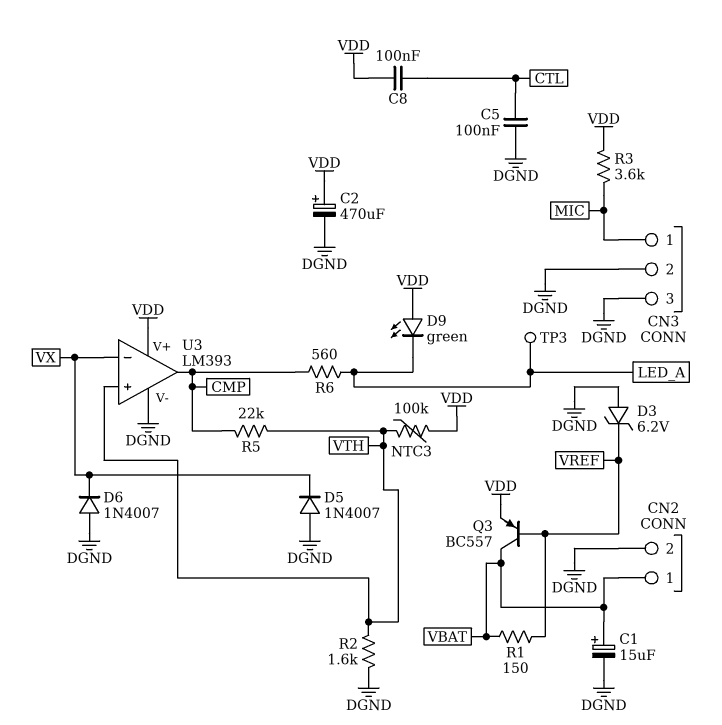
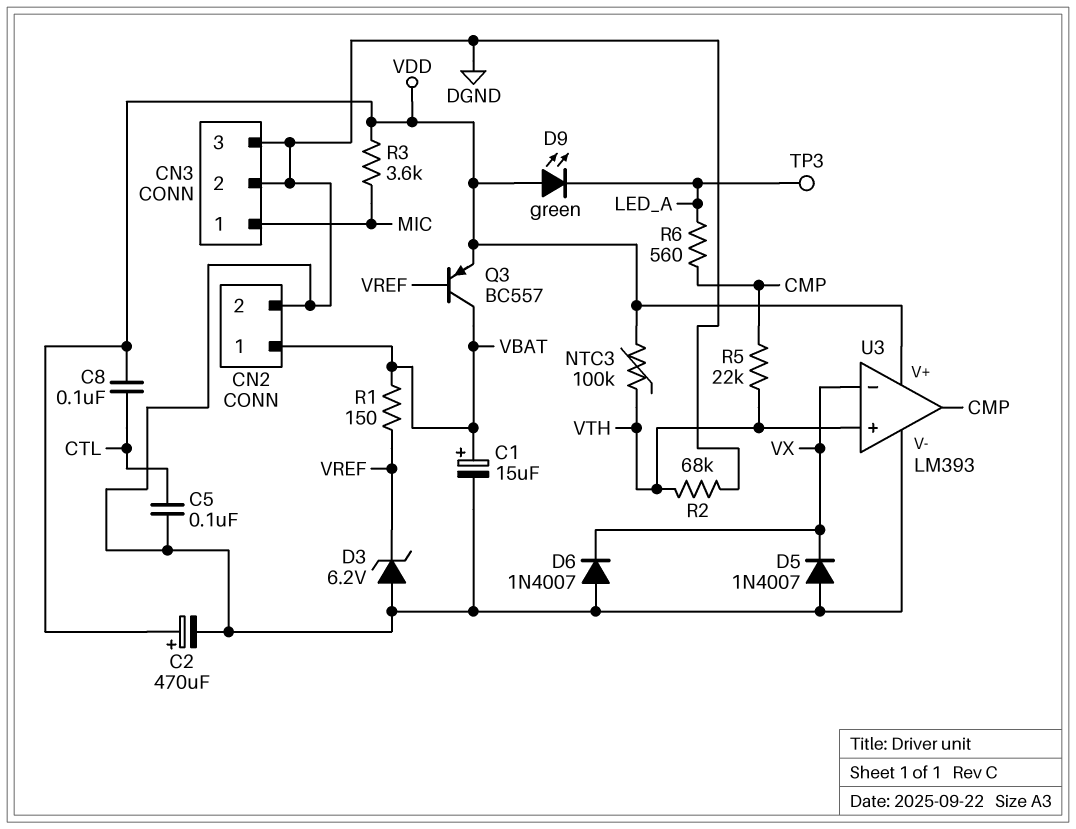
R2: 1.6k (DGND, VTH) -> 68k (DGND, VTH)

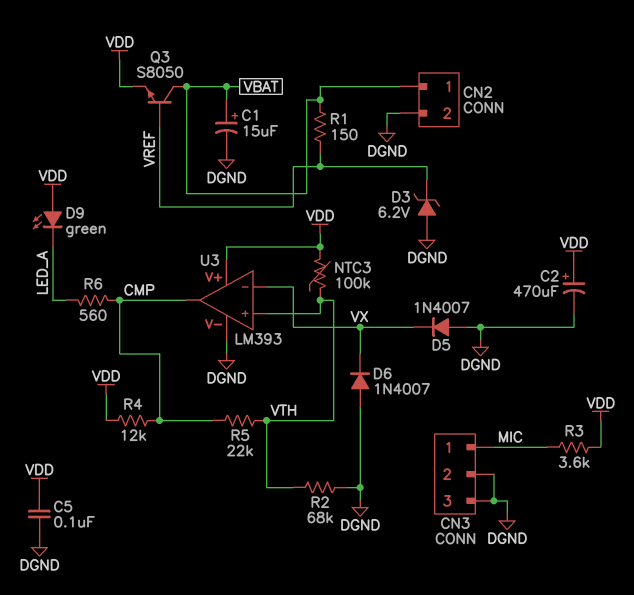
C5: 100nF (CTL, DGND) -> 100nF (DGND, VDD)
C8: 100nF (CTL, VDD) -> none
Q3: PNP BC557 (B VREF, C VBAT, E VDD) -> NPN S8050 (B VREF, C VBAT, E VDD)
R4: none -> 12k (CMP, VDD)
TP3: test point (LED_A) -> none

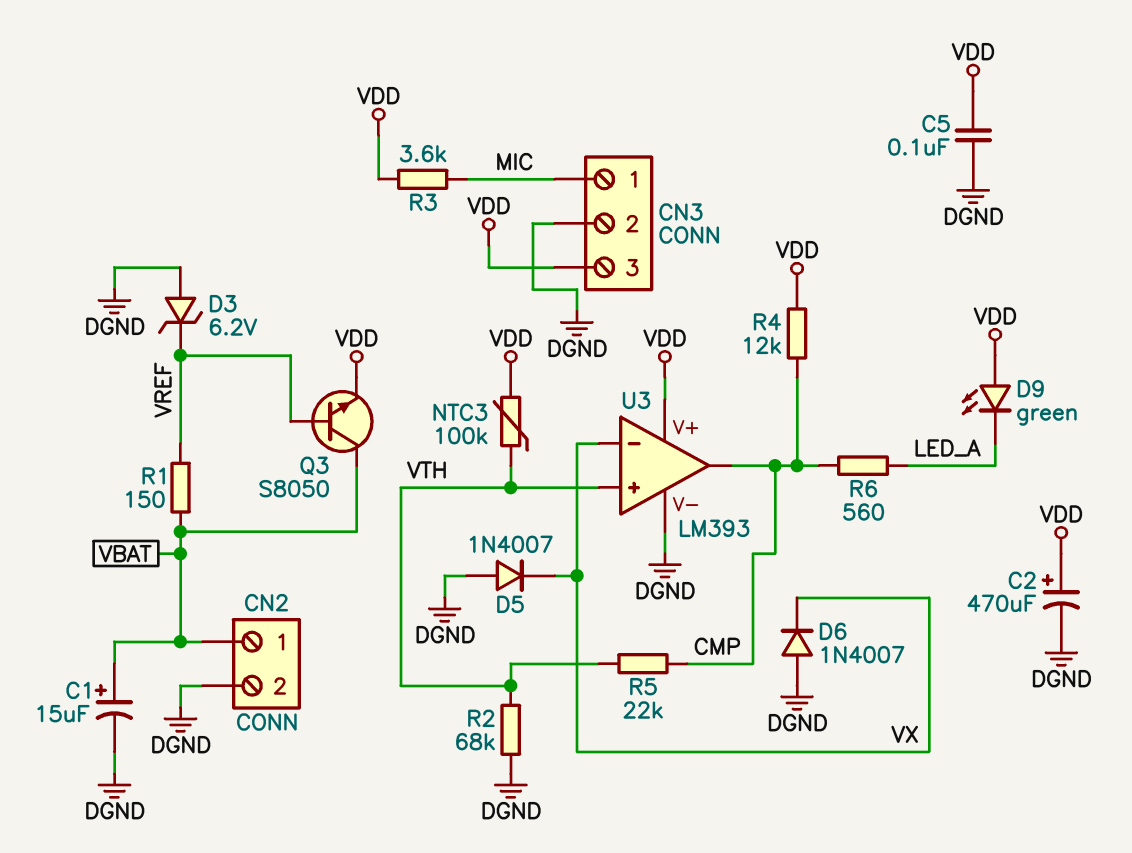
CN3 pin 3: DGND -> VDD

